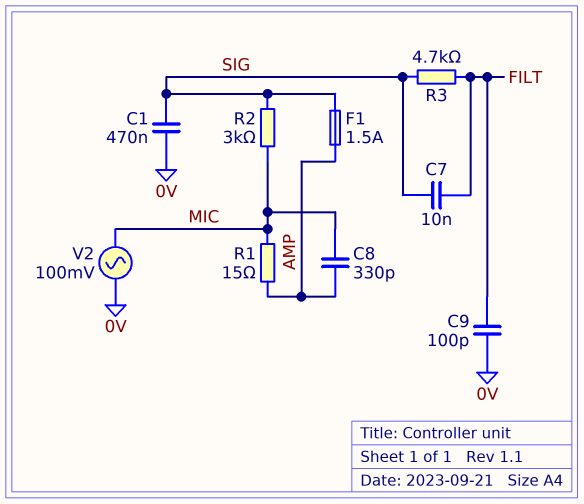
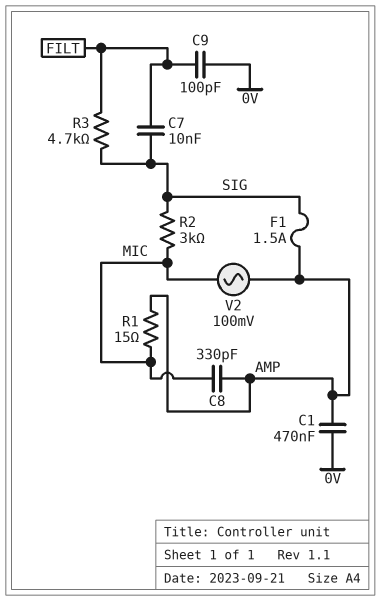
C1: 470nF (0V, SIG) -> 470nF (0V, AMP)
V2: AC 100mV (0V, MIC) -> AC 100mV (AMP, MIC)

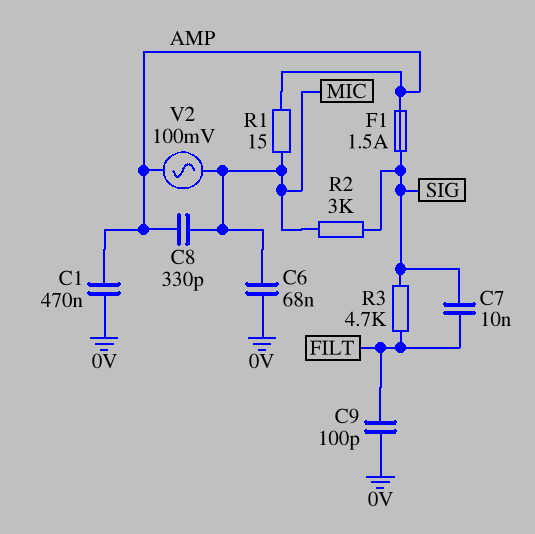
C6: none -> 68nF (0V, MIC)

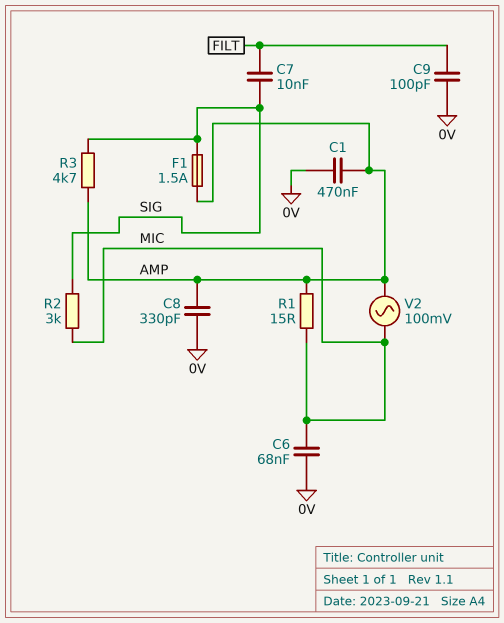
C8: 330pF (AMP, MIC) -> 330pF (0V, AMP)
R3: 4.7k (FILT, SIG) -> 4.7k (AMP, SIG)

